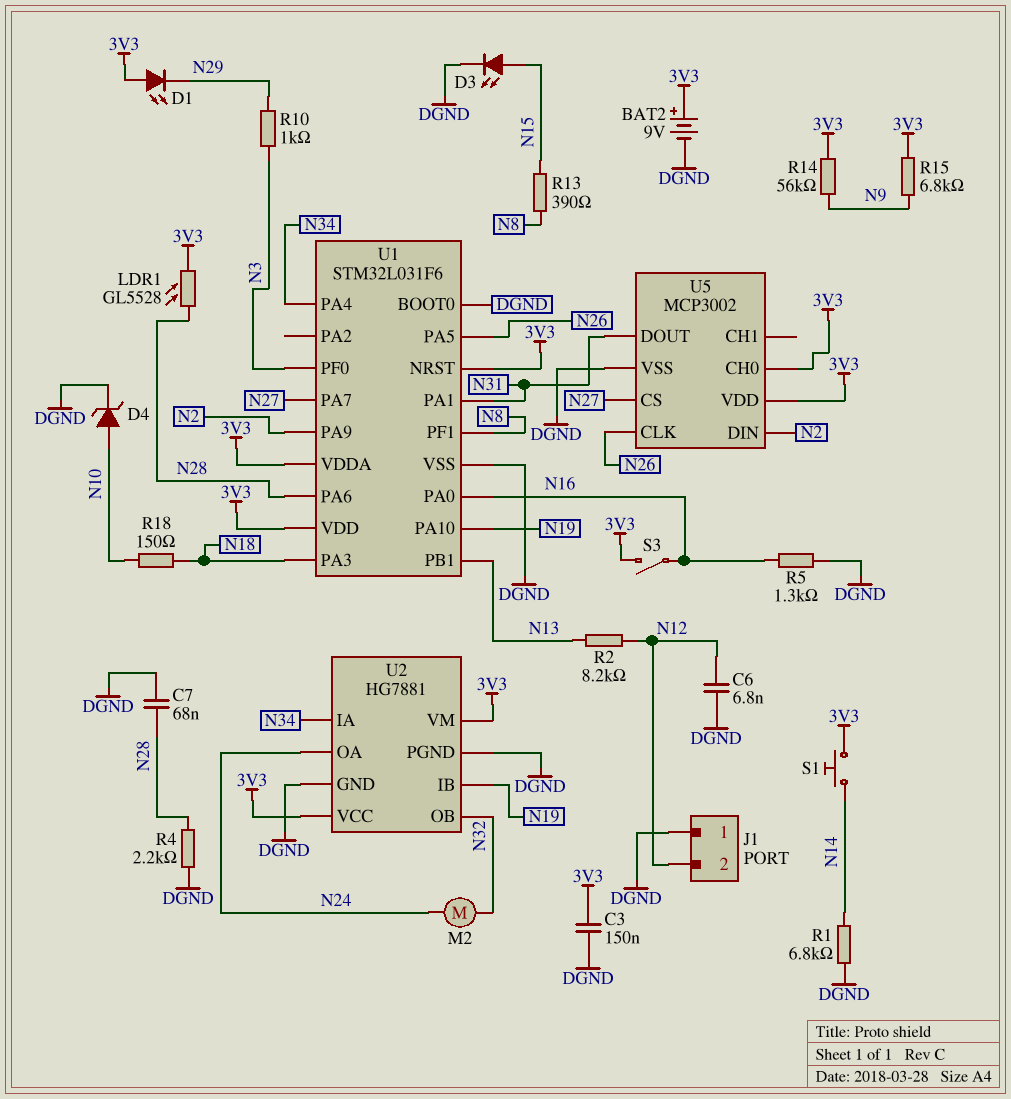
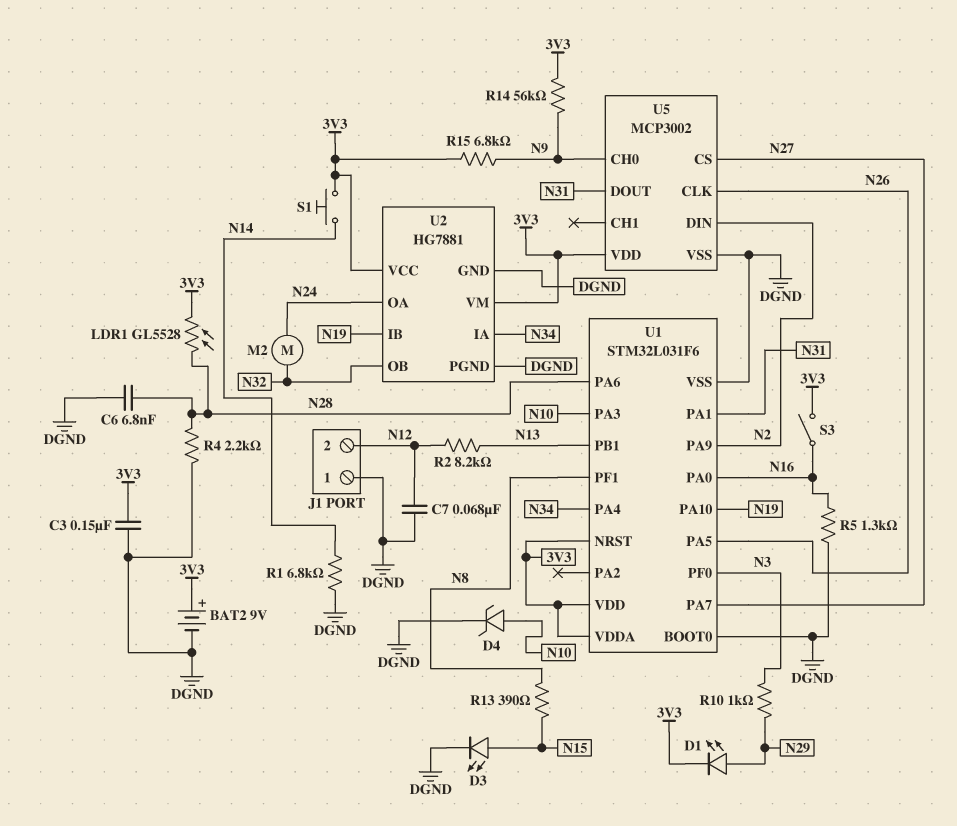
C6: 6.8nF (DGND, N12) -> 6.8nF (DGND, N28)
C7: 68nF (DGND, N28) -> 68nF (DGND, N12)
D1: LED (A 3V3, K N29) -> LED (A N29, K 3V3)
R18: 150 (N10, N18) -> none
U1 pin PA3: N18 -> N10
U5 pin CH0: 3V3 -> N9

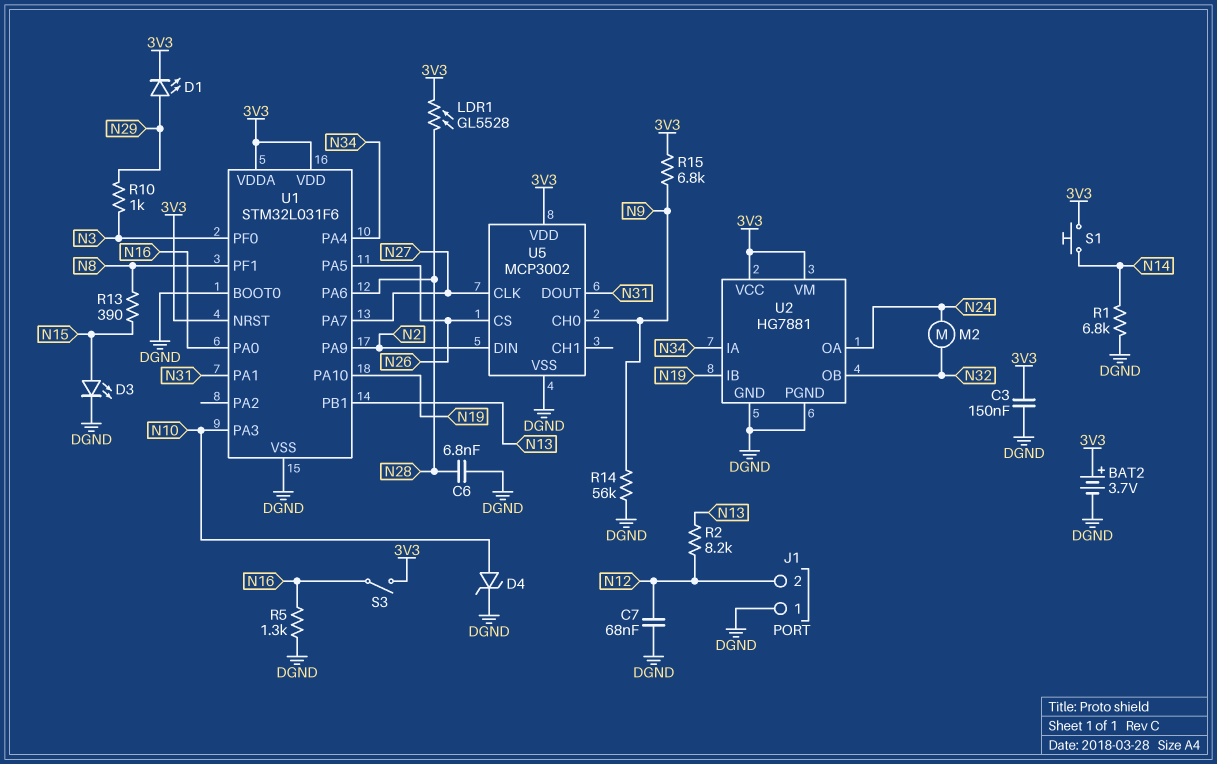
BAT2: 9V (plus 3V3, minus DGND) -> 3.7V (plus 3V3, minus DGND)
R4: 2.2k (DGND, N28) -> none
R14: 56k (3V3, N9) -> 56k (DGND, N9)
U5 pin CLK: N26 -> N27
U5 pin CS: N27 -> N26

